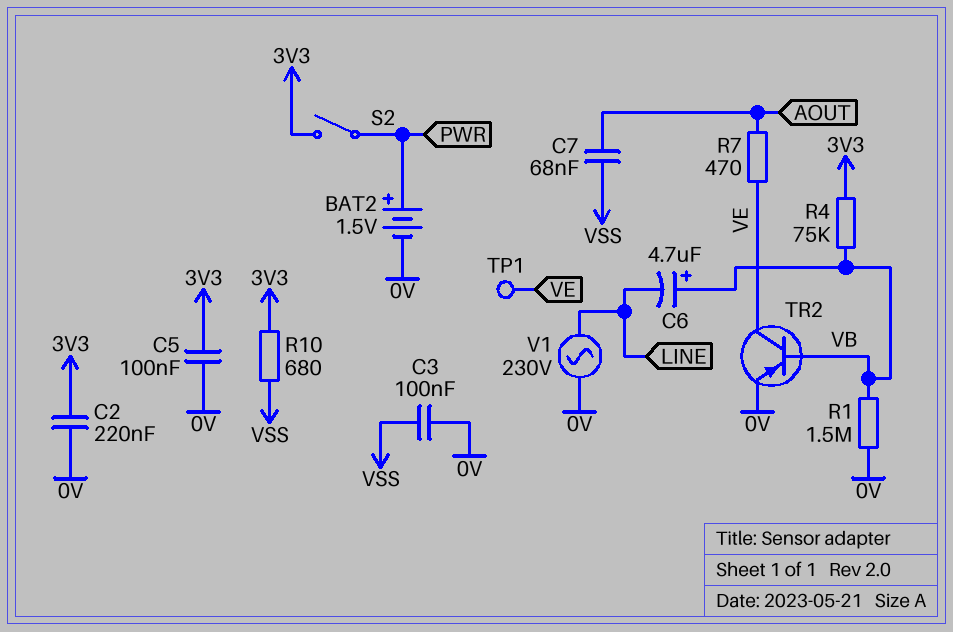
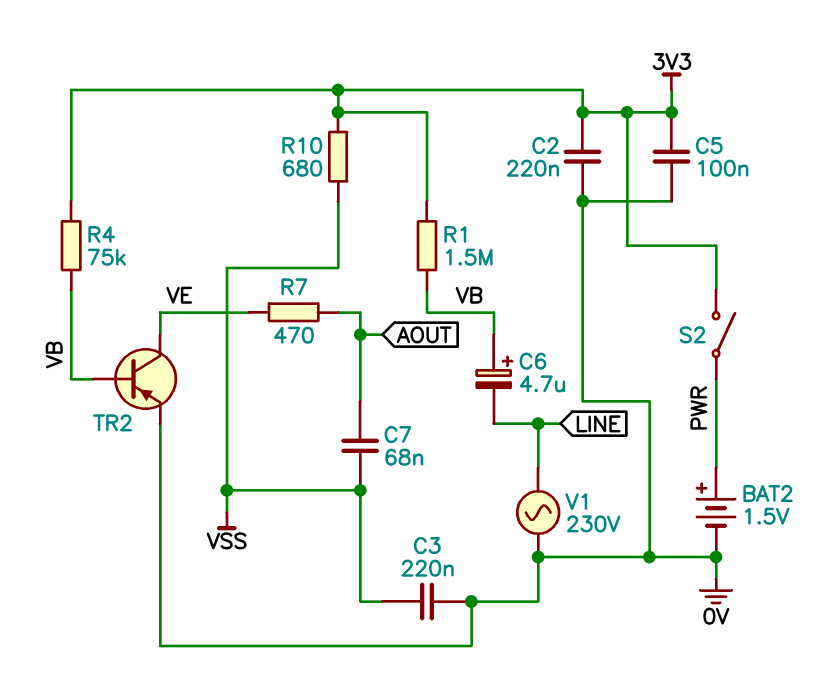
C3: 100nF (0V, VSS) -> 220nF (0V, VSS)
R1: 1.5M (0V, VB) -> 1.5M (3V3, VB)
TP1: test point (VE) -> none

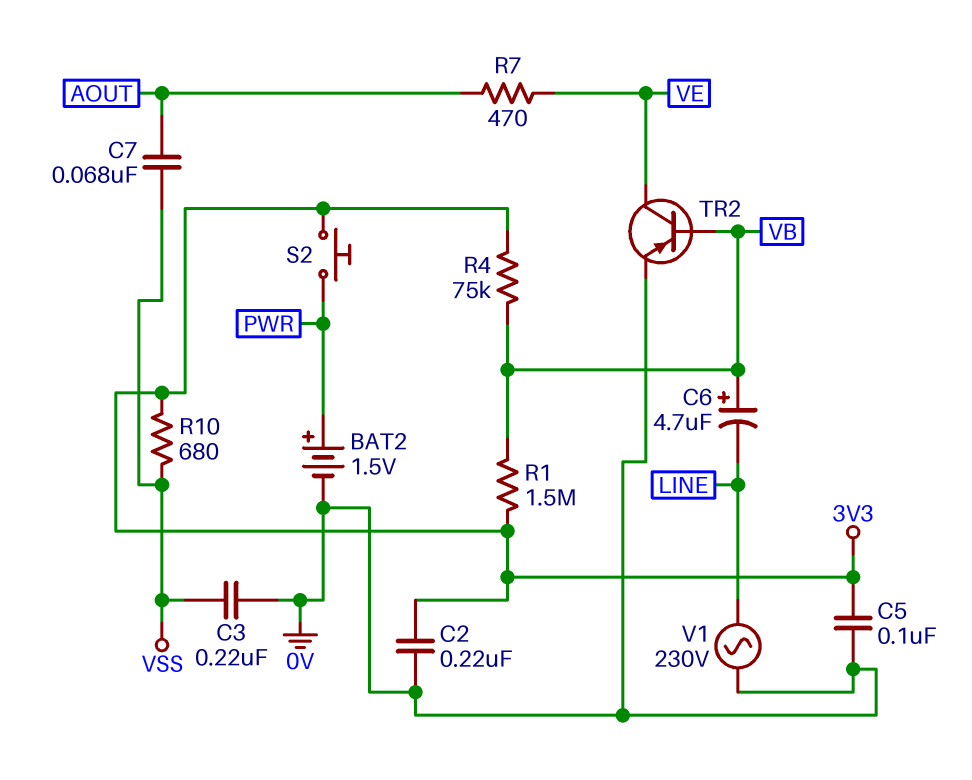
S2: switch (3V3, PWR) -> button (3V3, PWR)

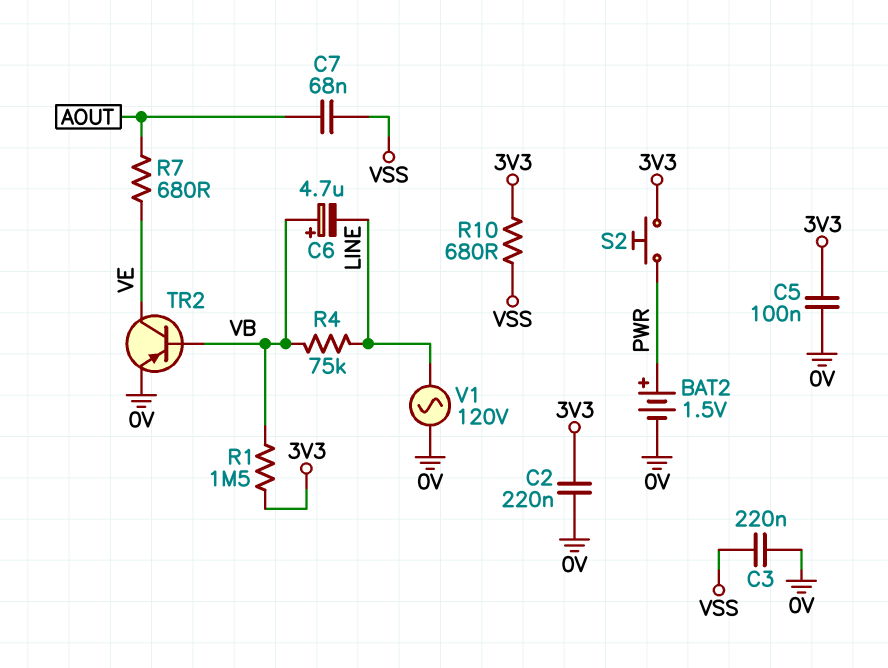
R4: 75k (3V3, VB) -> 75k (LINE, VB)
R7: 470 (AOUT, VE) -> 680 (AOUT, VE)
V1: AC 230V (0V, LINE) -> AC 120V (0V, LINE)

